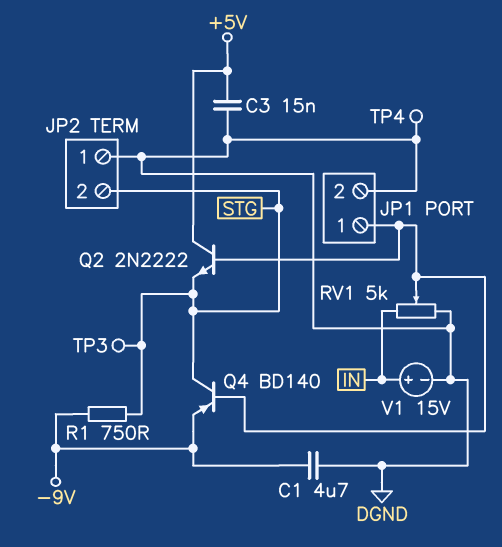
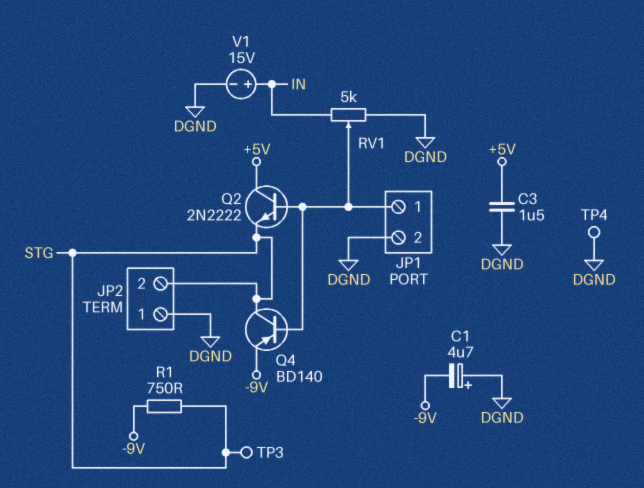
C1: 4.7uF (-9V, DGND) -> 4.7uF (plus DGND, minus -9V)
C3: 15nF (+5V, DGND) -> 1.5uF (+5V, DGND)

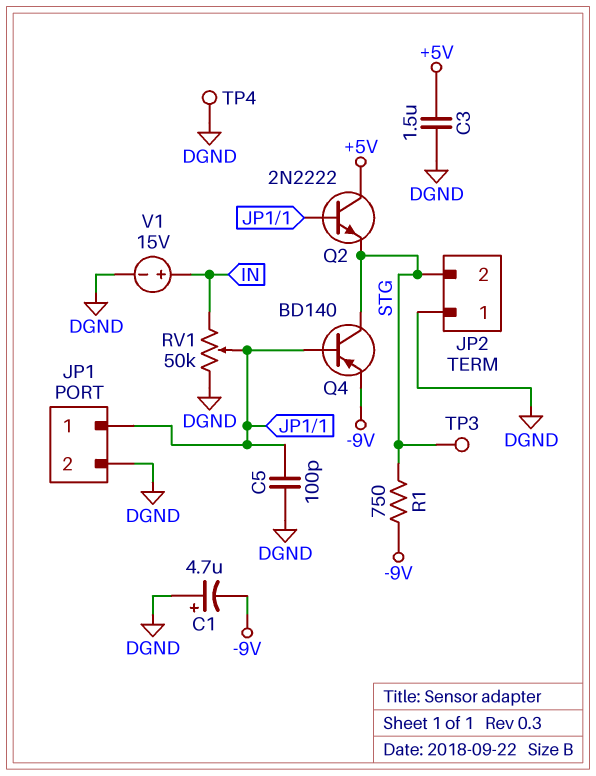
C5: none -> 100pF (DGND, JP1/1)
RV1: 5k (DGND, IN, wiper JP1/1) -> 50k (DGND, IN, wiper JP1/1)

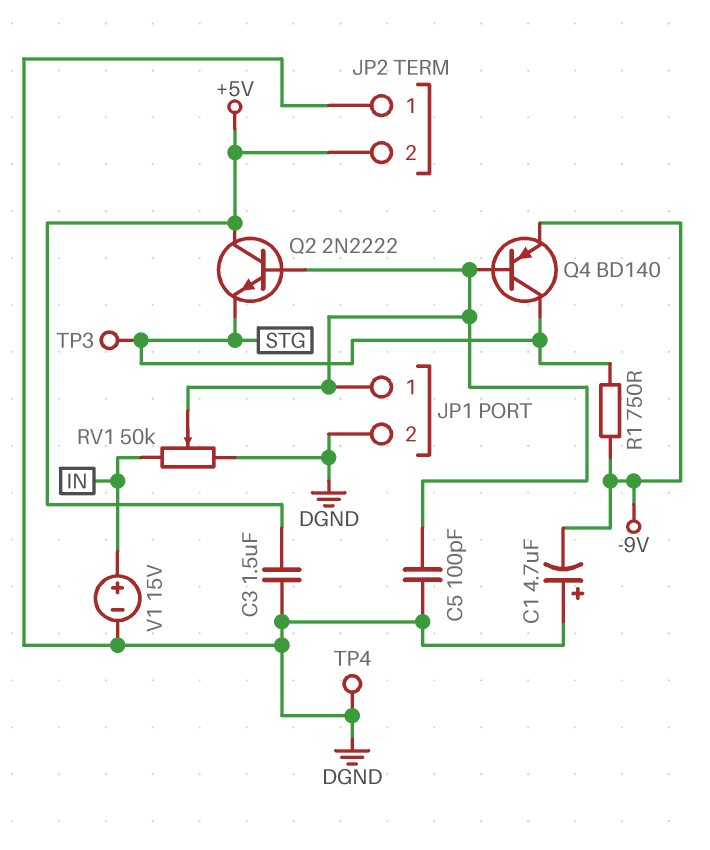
JP2 pin 2: STG -> +5V

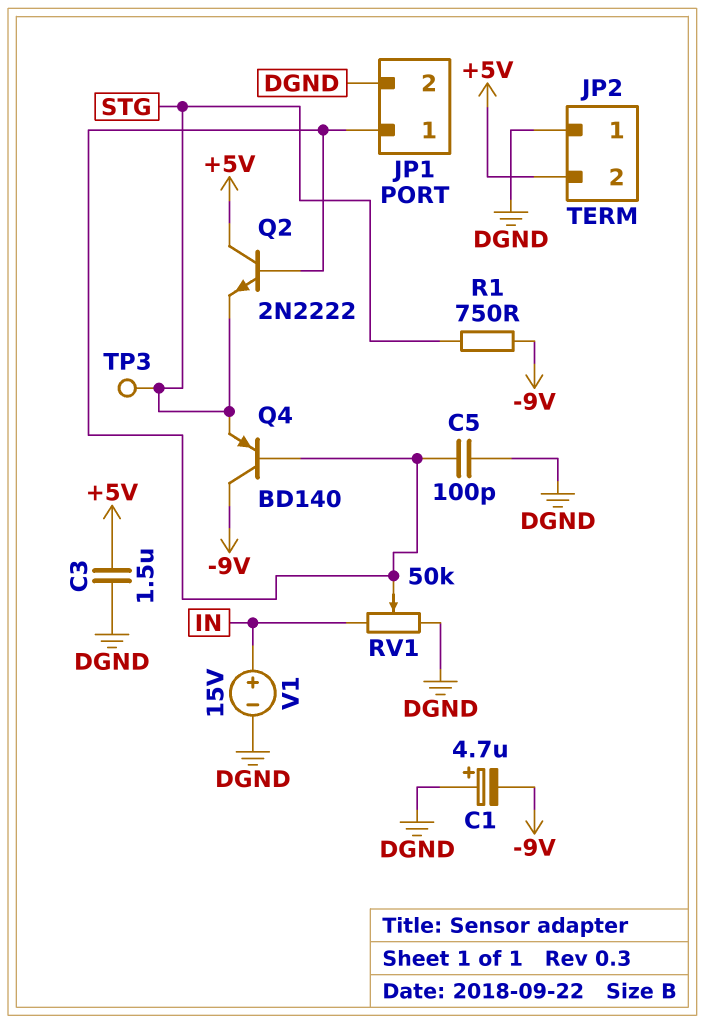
Q4: PNP BD140 (B JP1/1, C STG, E -9V) -> PNP BD140 (B JP1/1, C -9V, E STG)
TP4: test point (DGND) -> none

